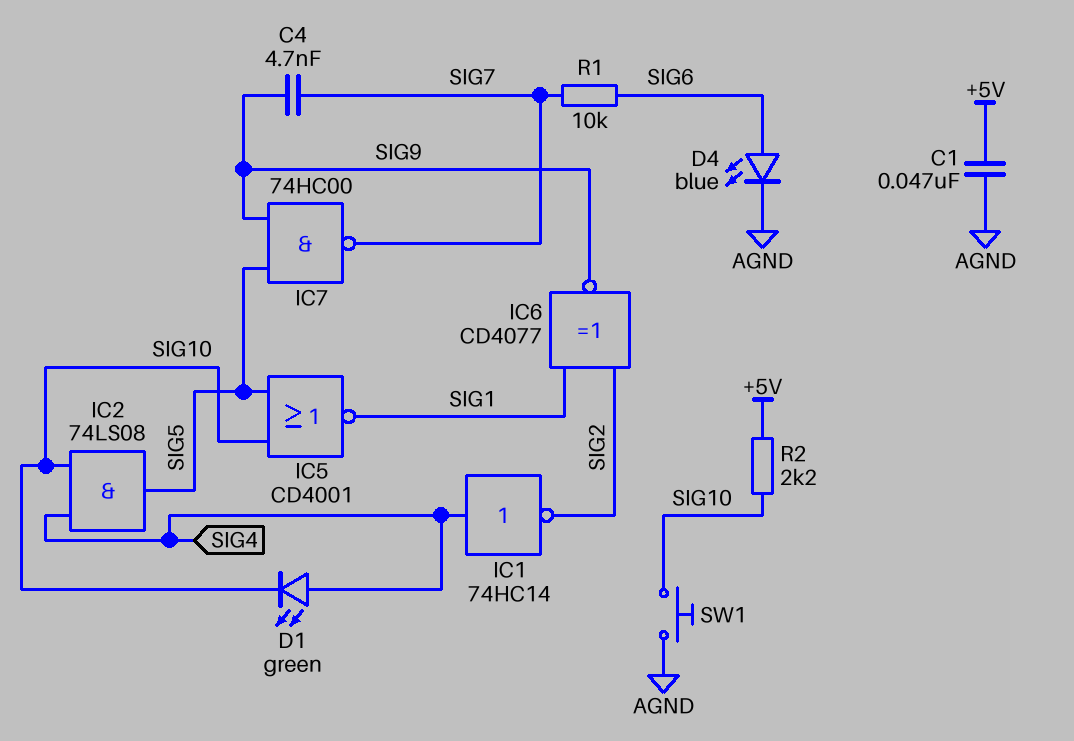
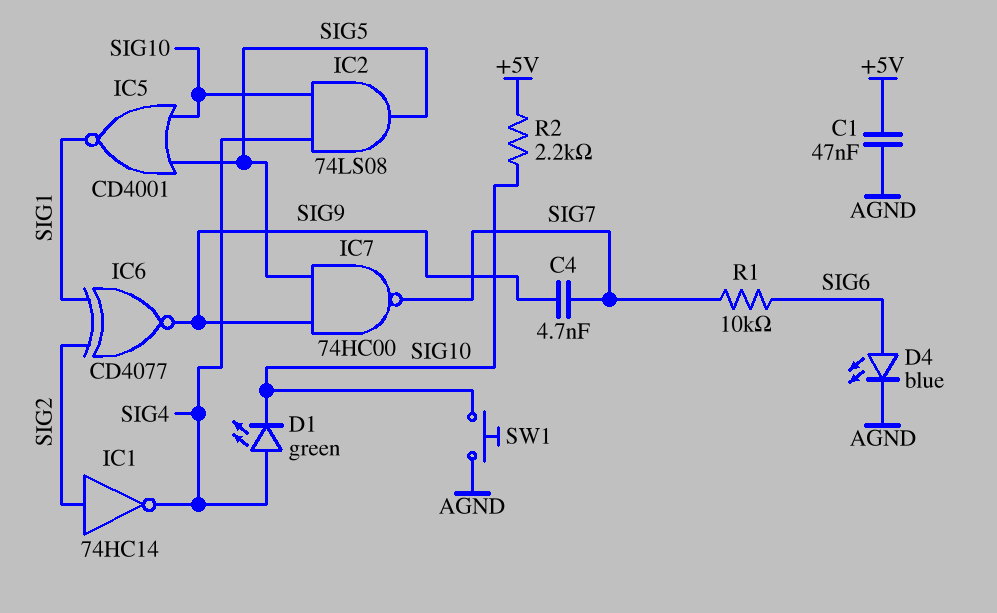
IC1: NOT 74HC14 (in SIG4, out SIG2) -> NOT 74HC14 (in SIG2, out SIG4)

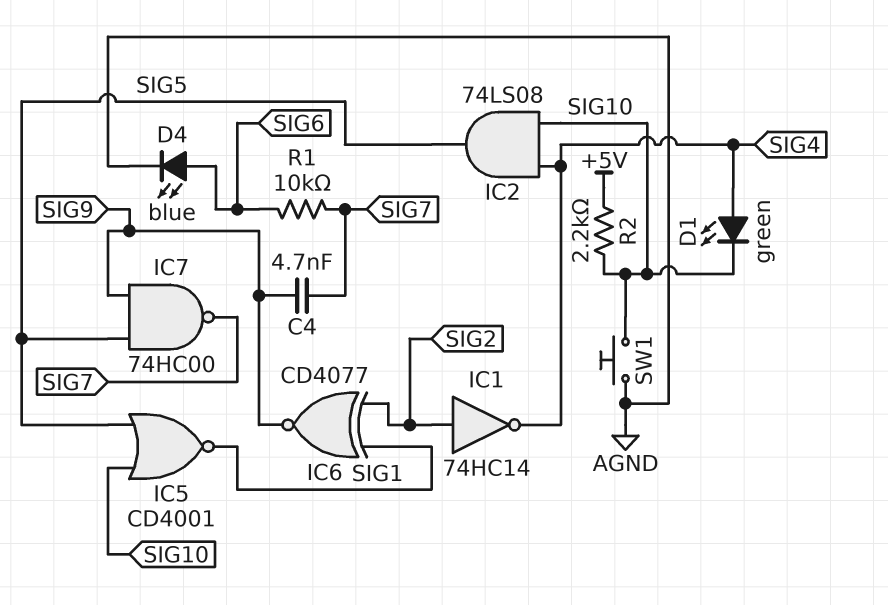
C1: 47nF (+5V, AGND) -> none

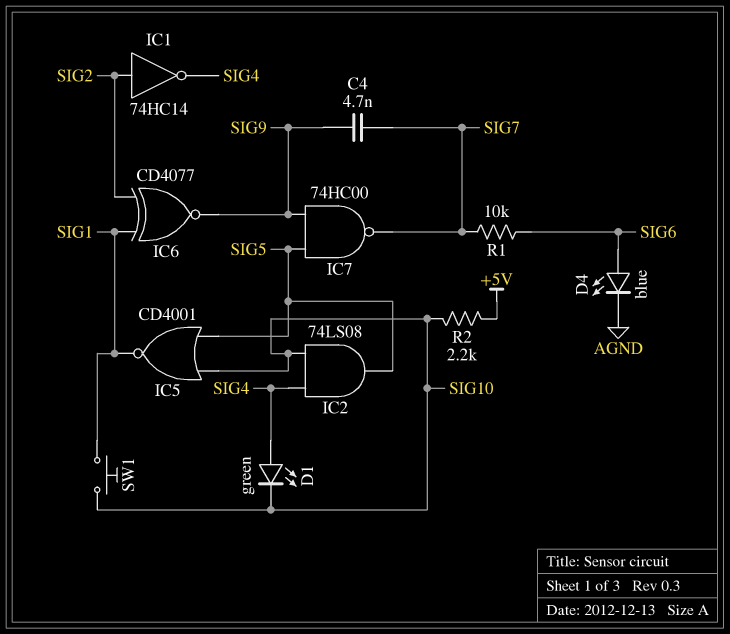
SW1: button (AGND, SIG10) -> button (SIG1, SIG10)

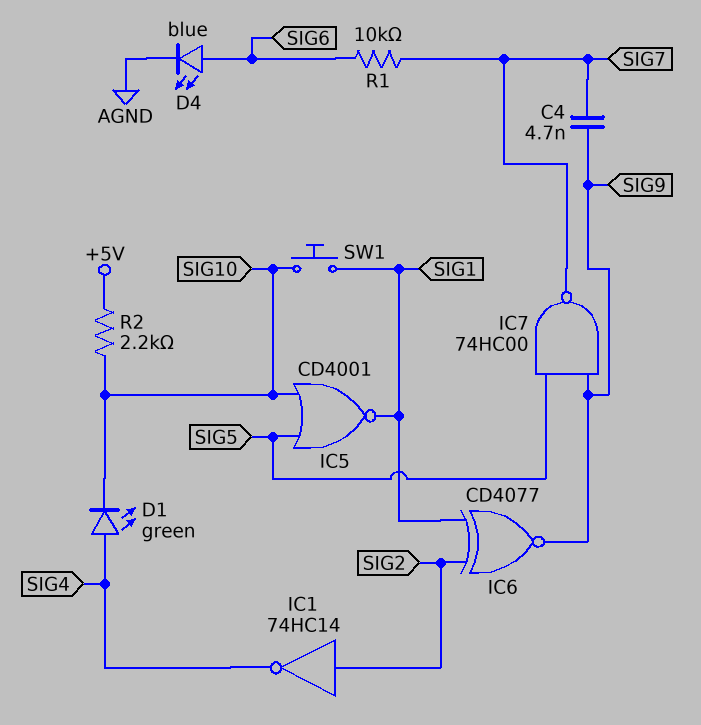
IC2: AND 74LS08 (in SIG4, in SIG10, out SIG5) -> none

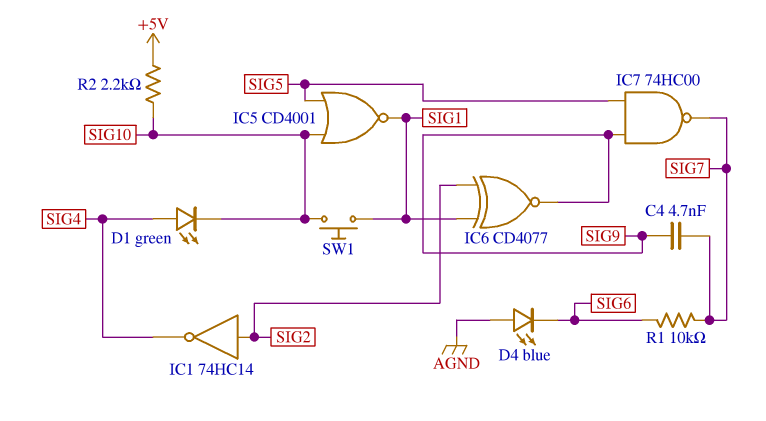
D4: LED blue (A SIG6, K AGND) -> LED blue (A AGND, K SIG6)

